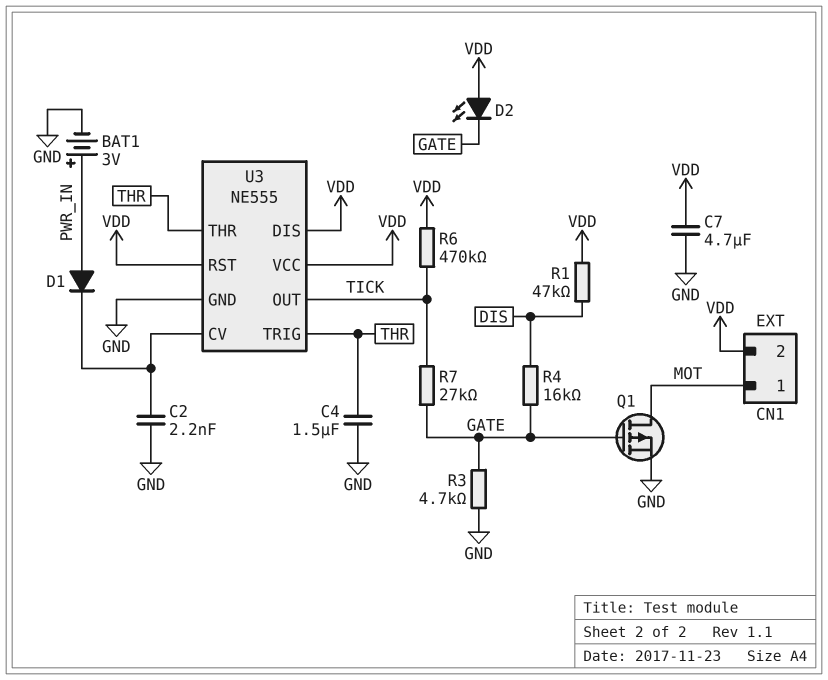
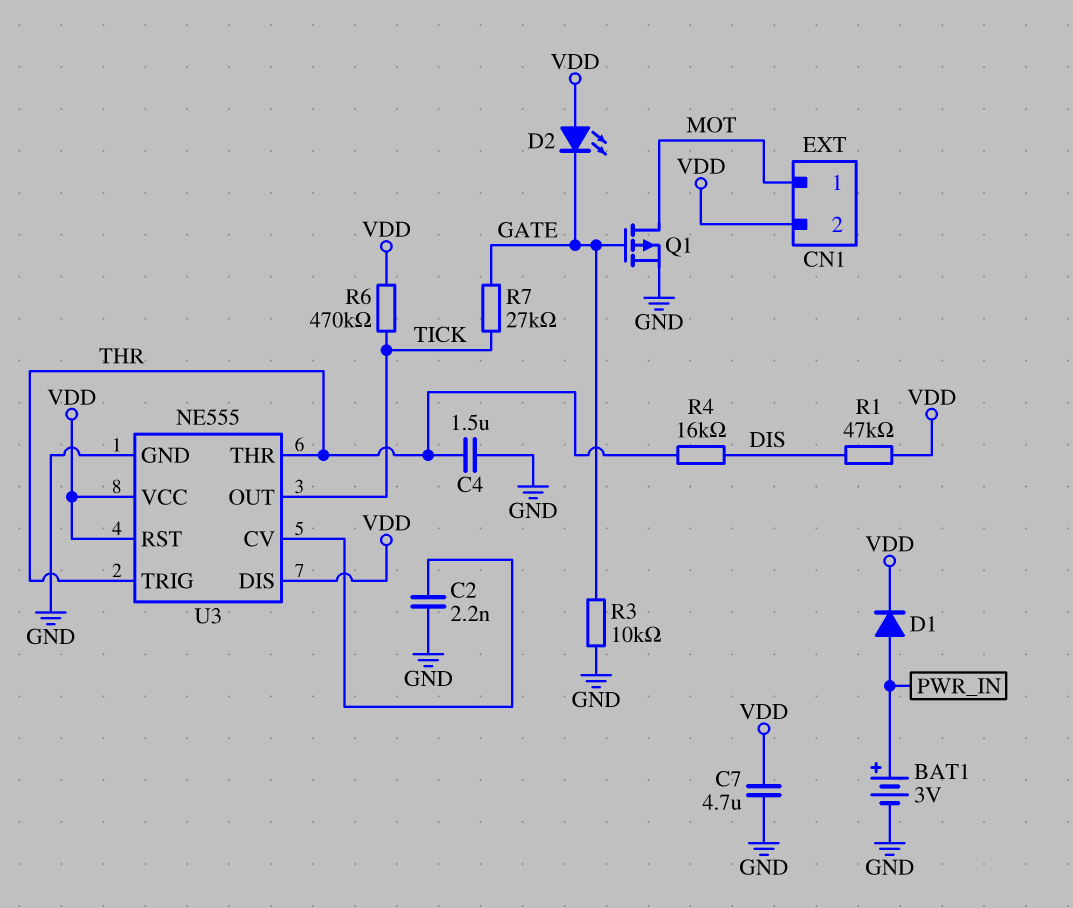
D1: diode (A PWR_IN, K U3/CV) -> diode (A PWR_IN, K VDD)
R3: 4.7k (GATE, GND) -> 10k (GATE, GND)
R4: 16k (DIS, GATE) -> 16k (DIS, THR)

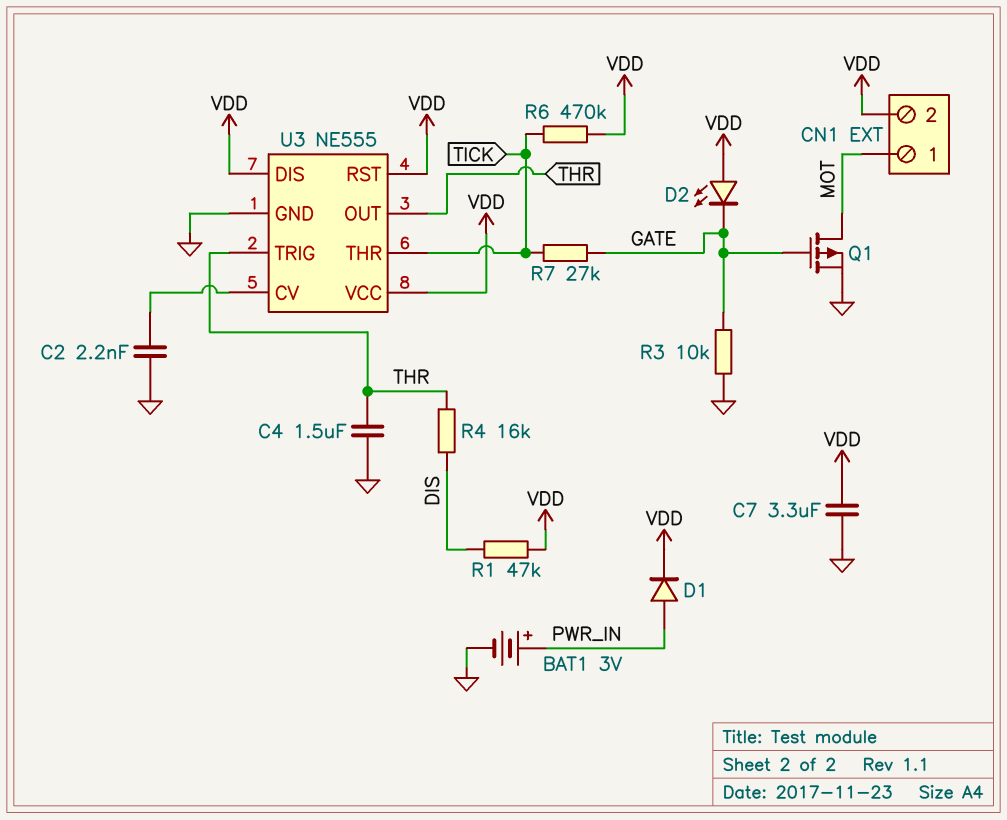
C7: 4.7uF (GND, VDD) -> 3.3uF (GND, VDD)
U3 pin OUT: TICK -> THR
U3 pin THR: THR -> TICK

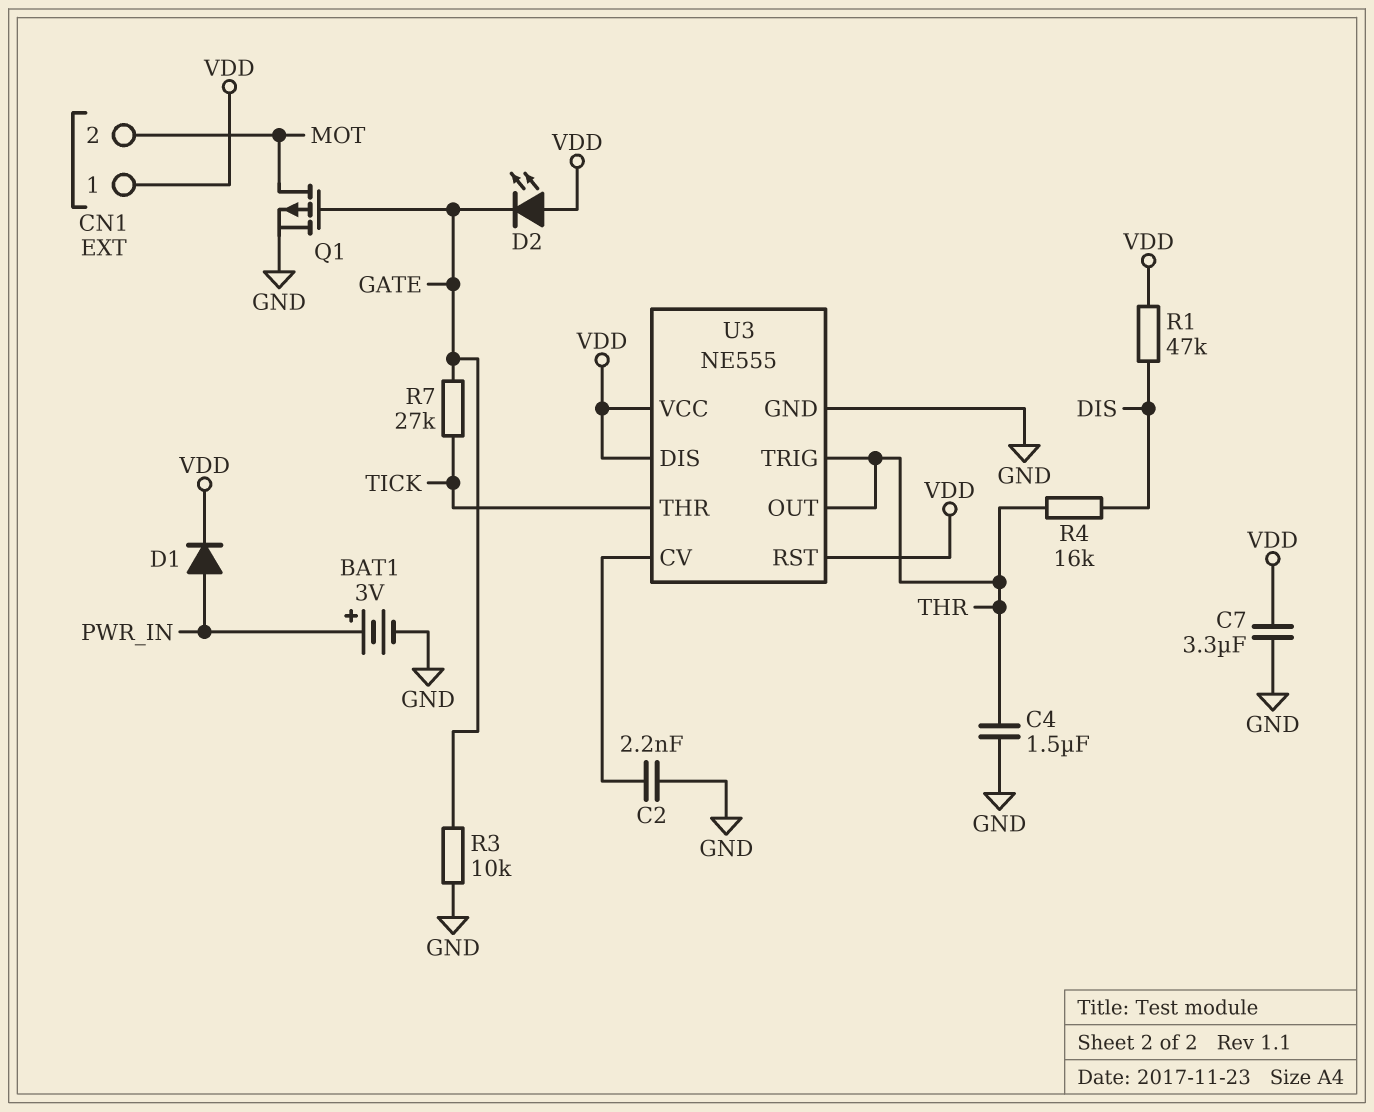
CN1 pin 1: MOT -> VDD
CN1 pin 2: VDD -> MOT
R6: 470k (TICK, VDD) -> none

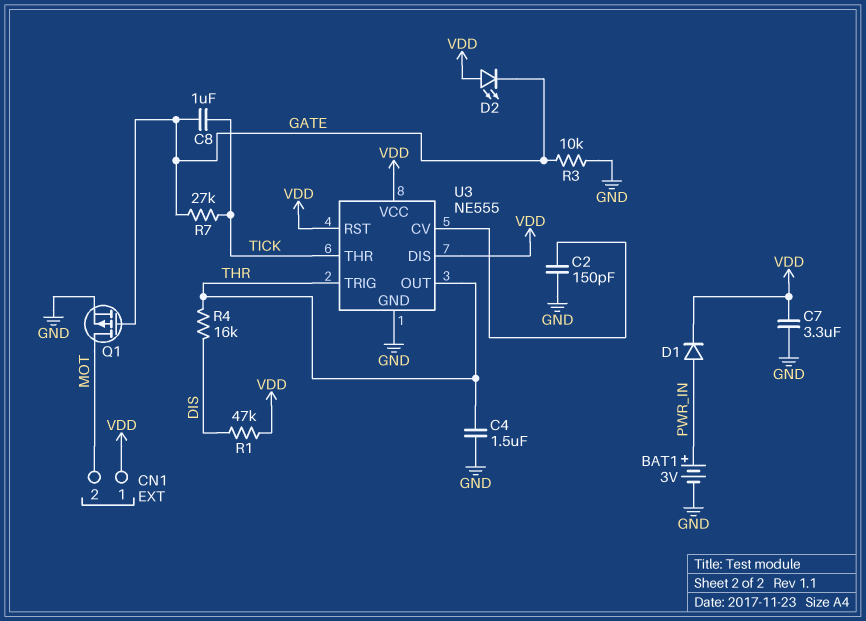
C2: 2.2nF (GND, U3/CV) -> 150pF (GND, U3/CV)
C8: none -> 1uF (GATE, TICK)

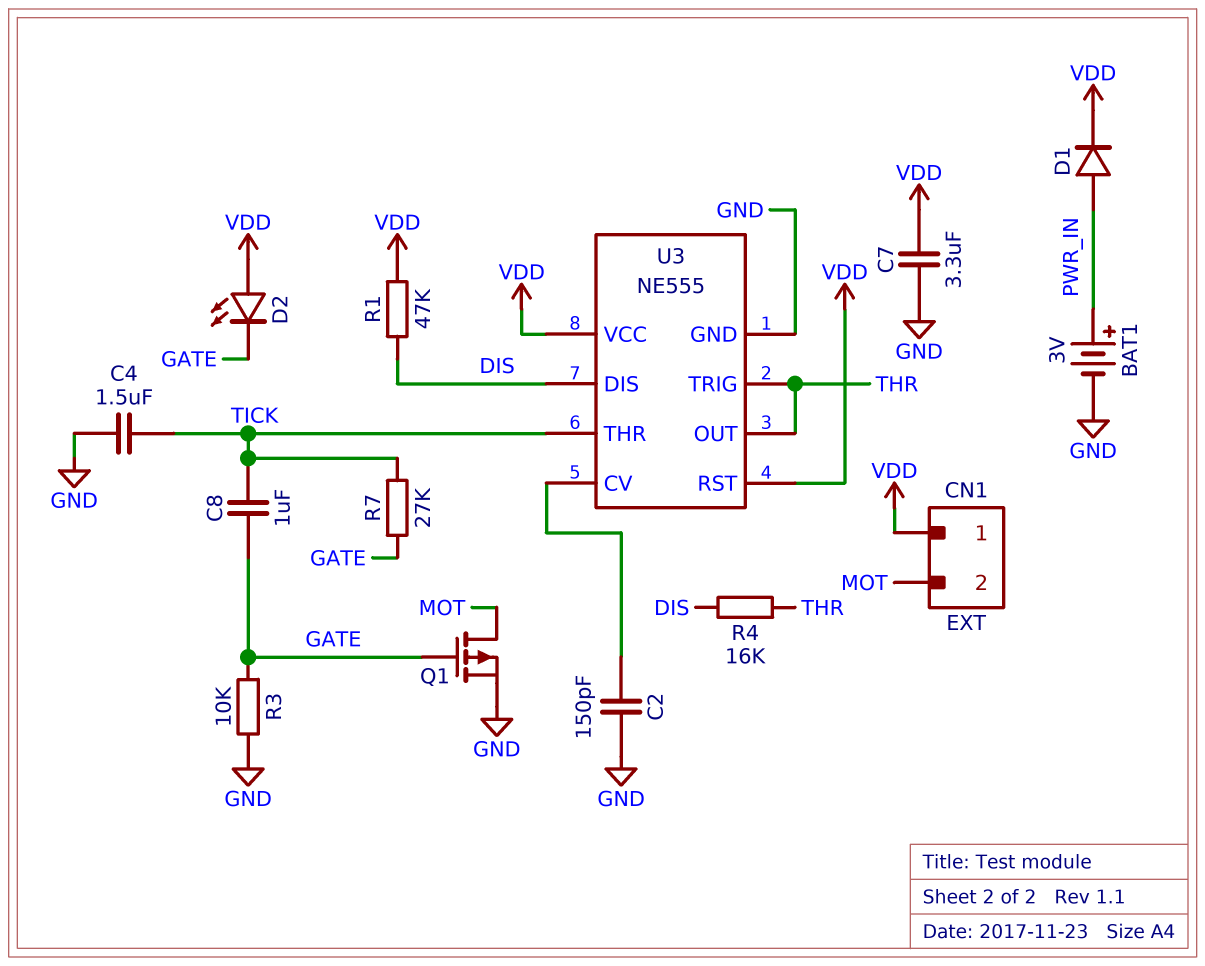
C4: 1.5uF (GND, THR) -> 1.5uF (GND, TICK)
U3 pin DIS: VDD -> DIS

